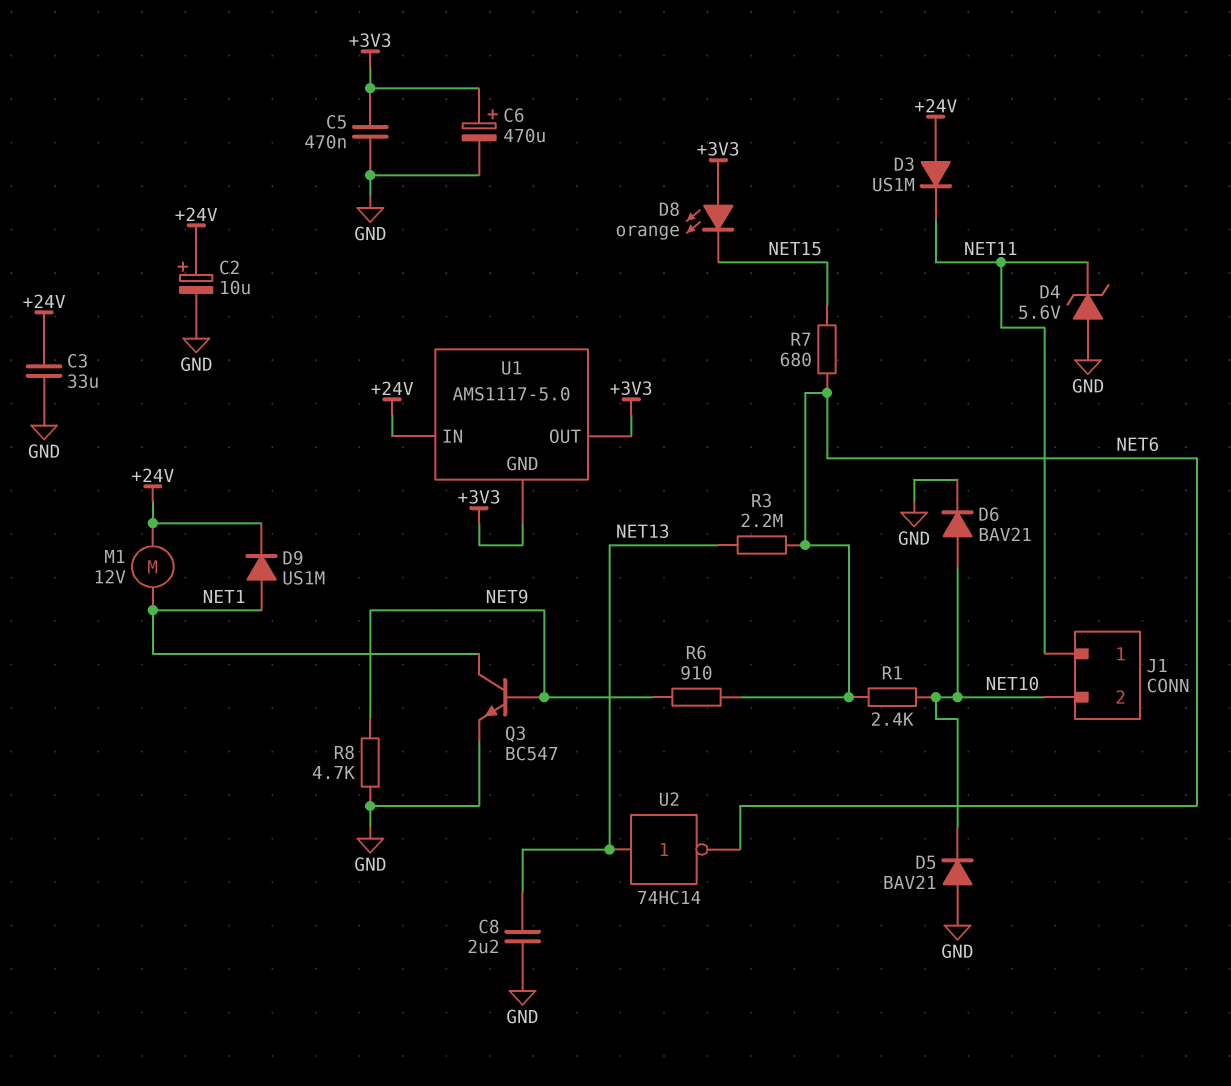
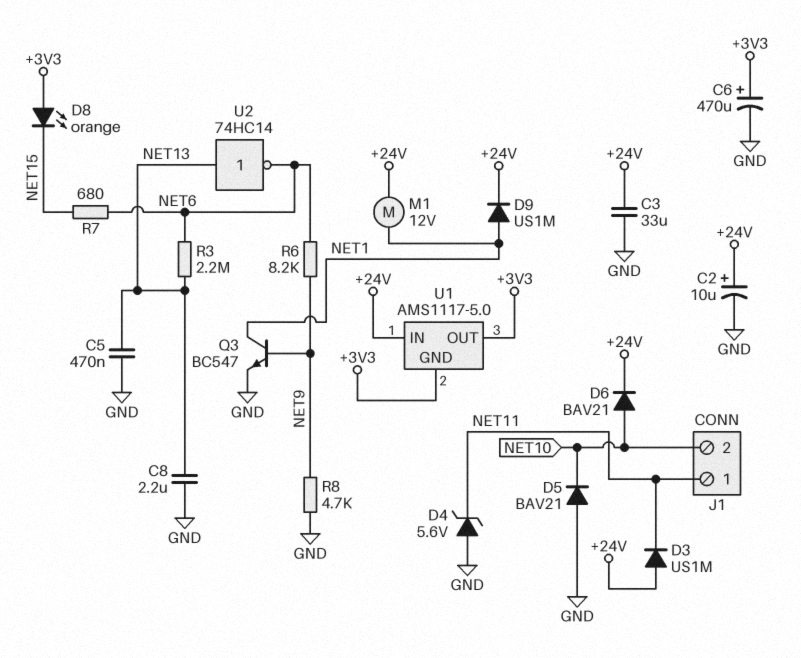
C5: 470nF (+3V3, GND) -> 470nF (GND, NET13)
D6: diode BAV21 (A NET10, K GND) -> diode BAV21 (A NET10, K +24V)
R1: 2.4k (NET6, NET10) -> none
R6: 910 (NET6, NET9) -> 8.2k (NET6, NET9)

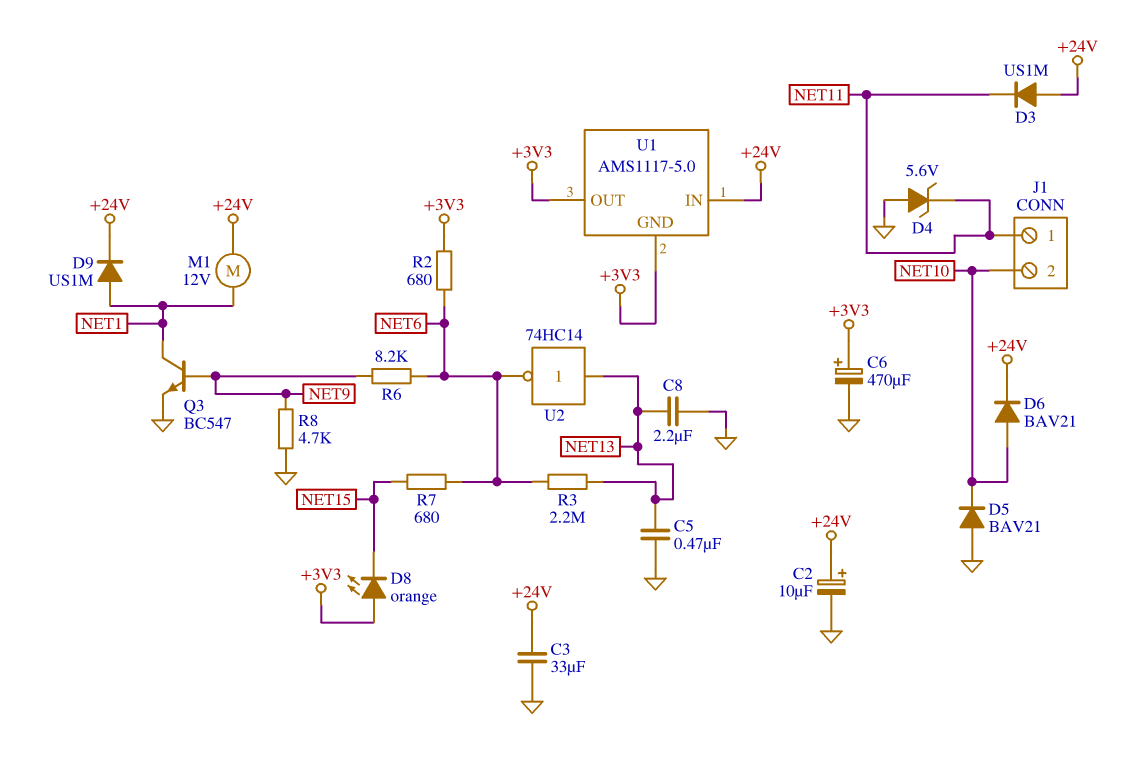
R2: none -> 680 (+3V3, NET6)

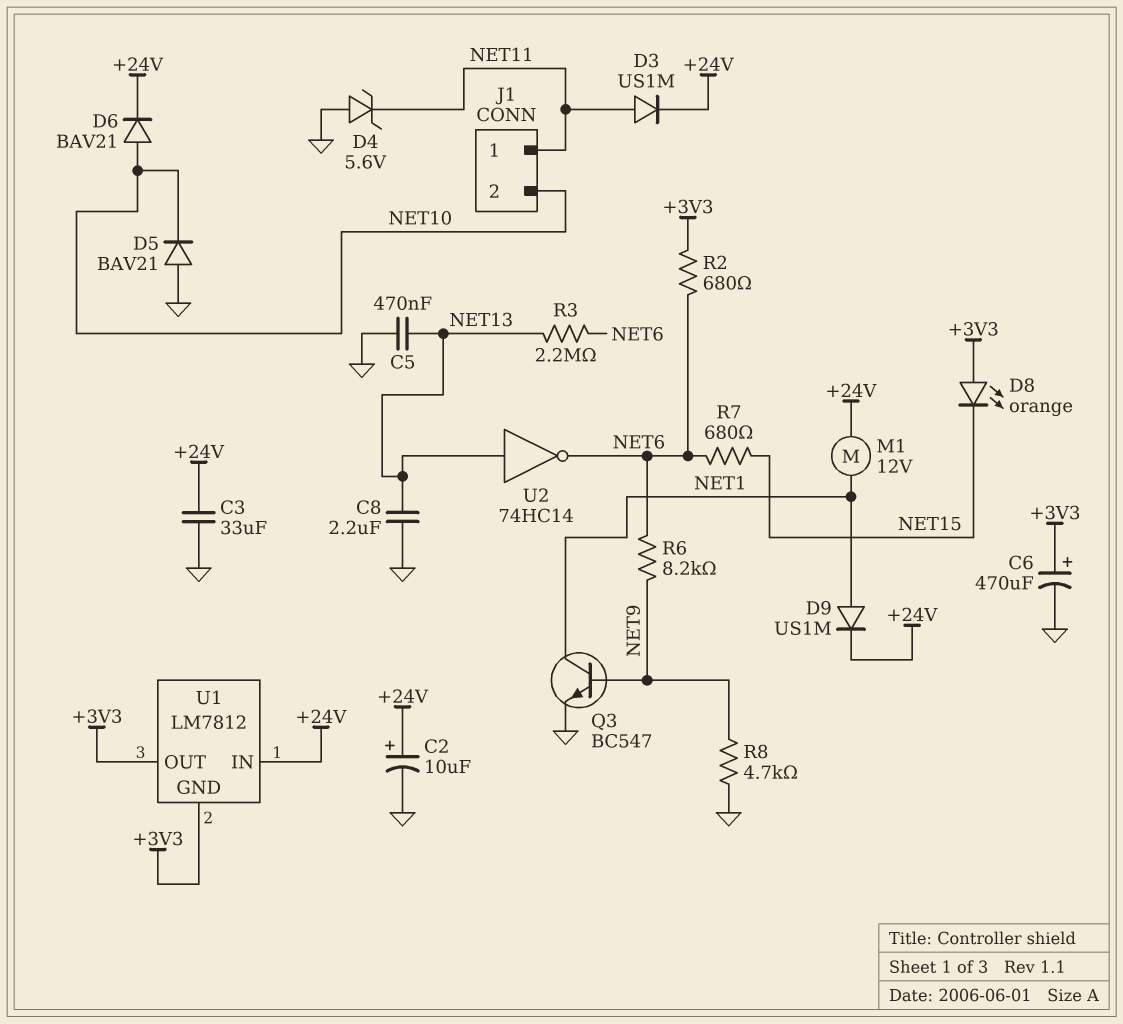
D3: diode US1M (A +24V, K NET11) -> diode US1M (A NET11, K +24V)
U1: AMS1117-5.0 -> LM7812

